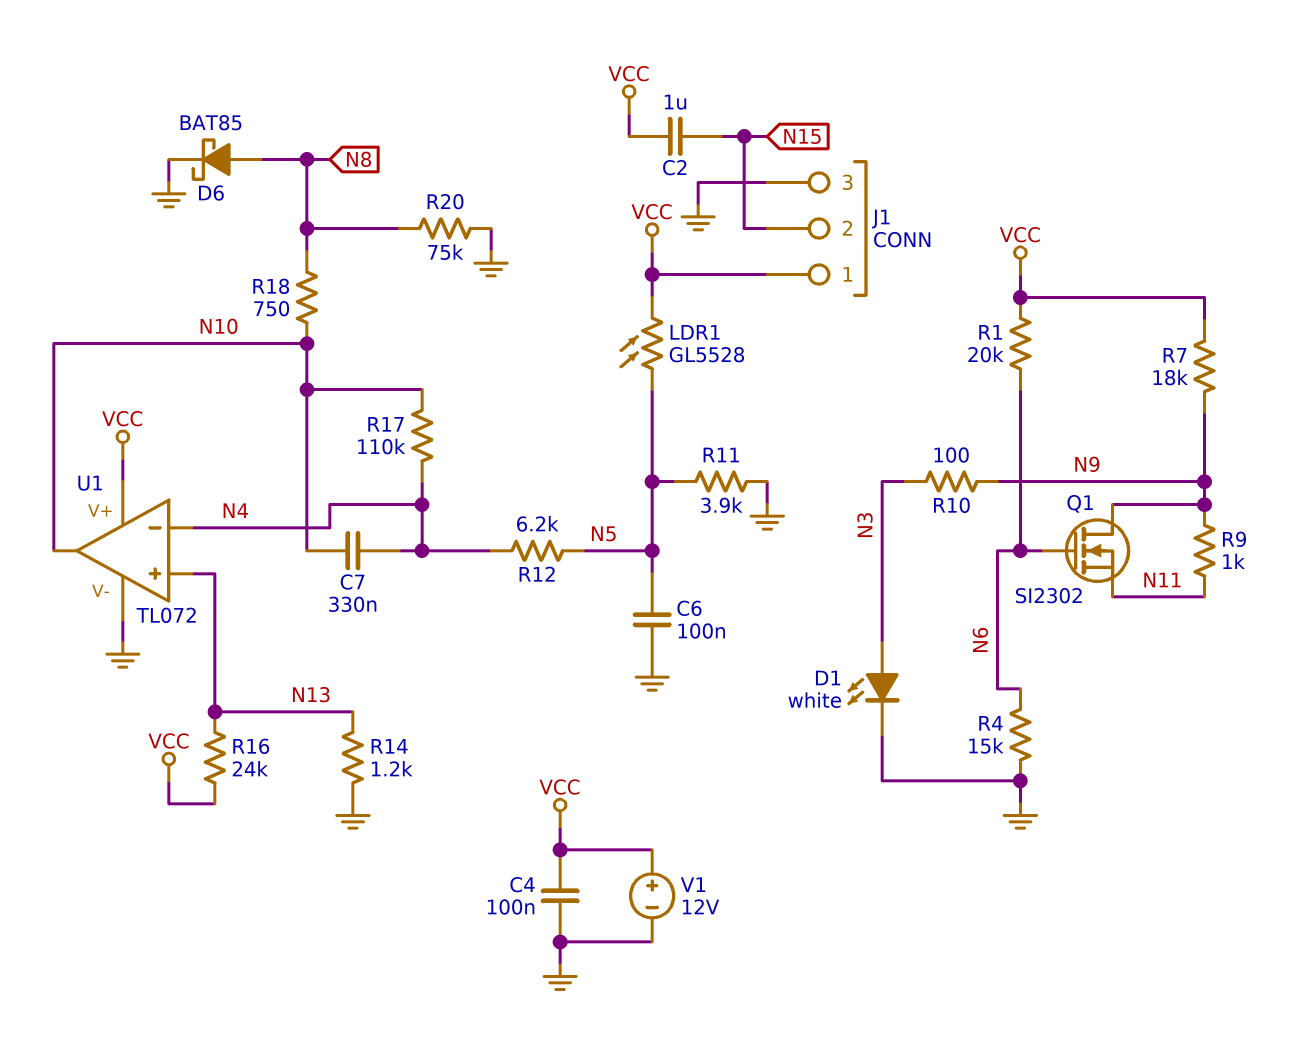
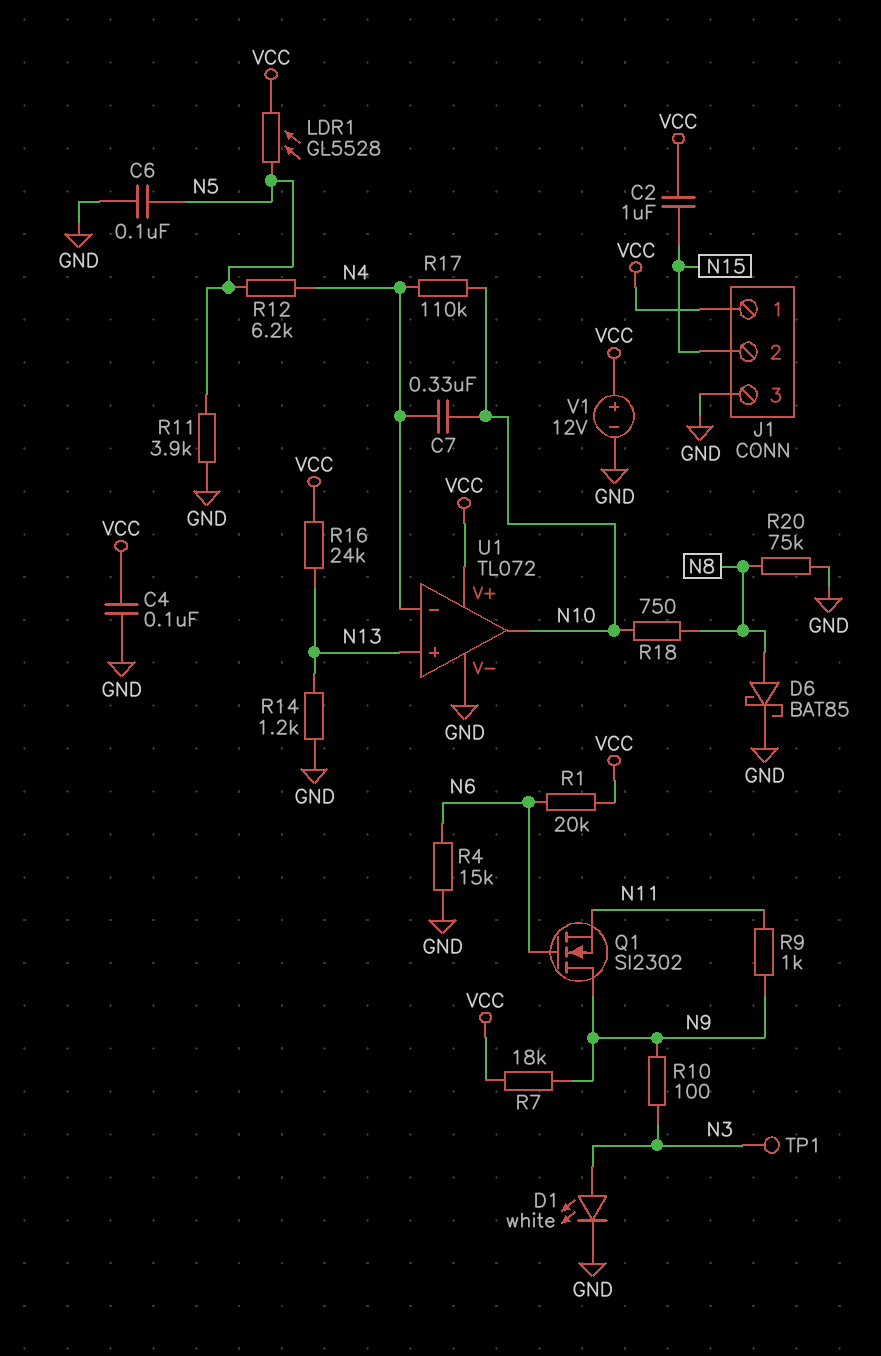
TP1: none -> test point (N3)

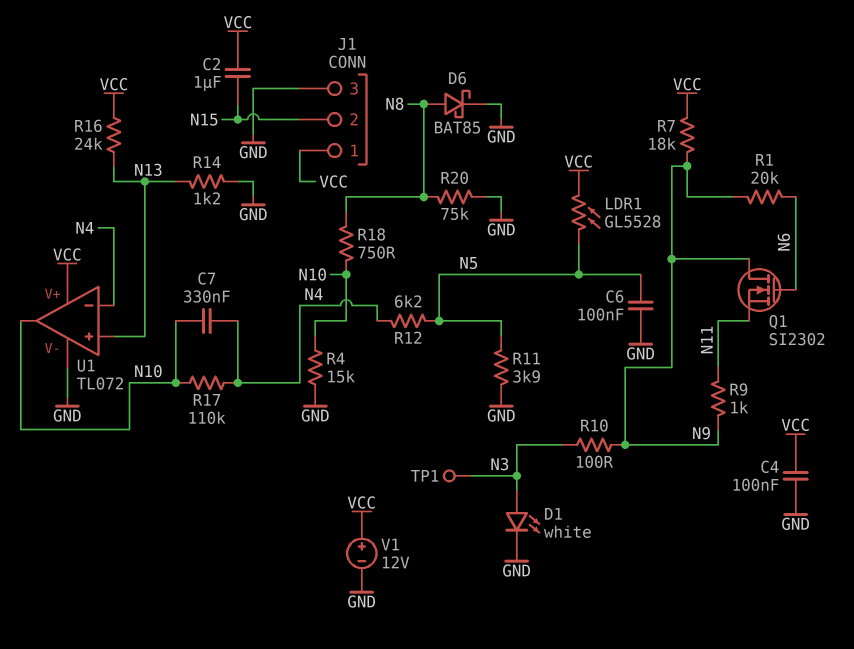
R1: 20k (N6, VCC) -> 20k (N6, N9)
R4: 15k (GND, N6) -> 15k (GND, N10)

